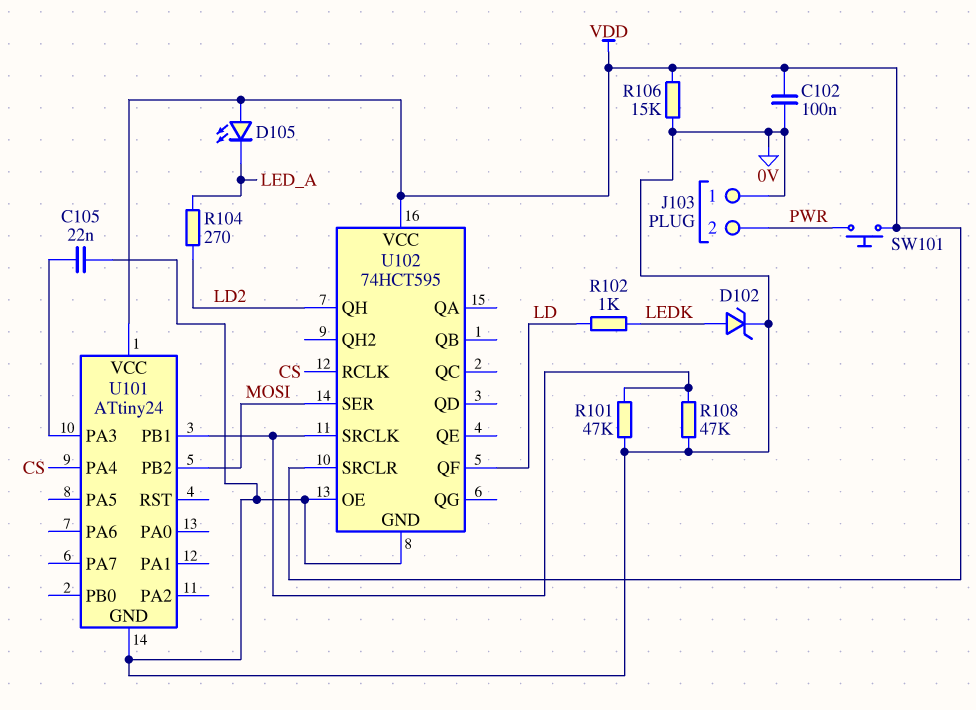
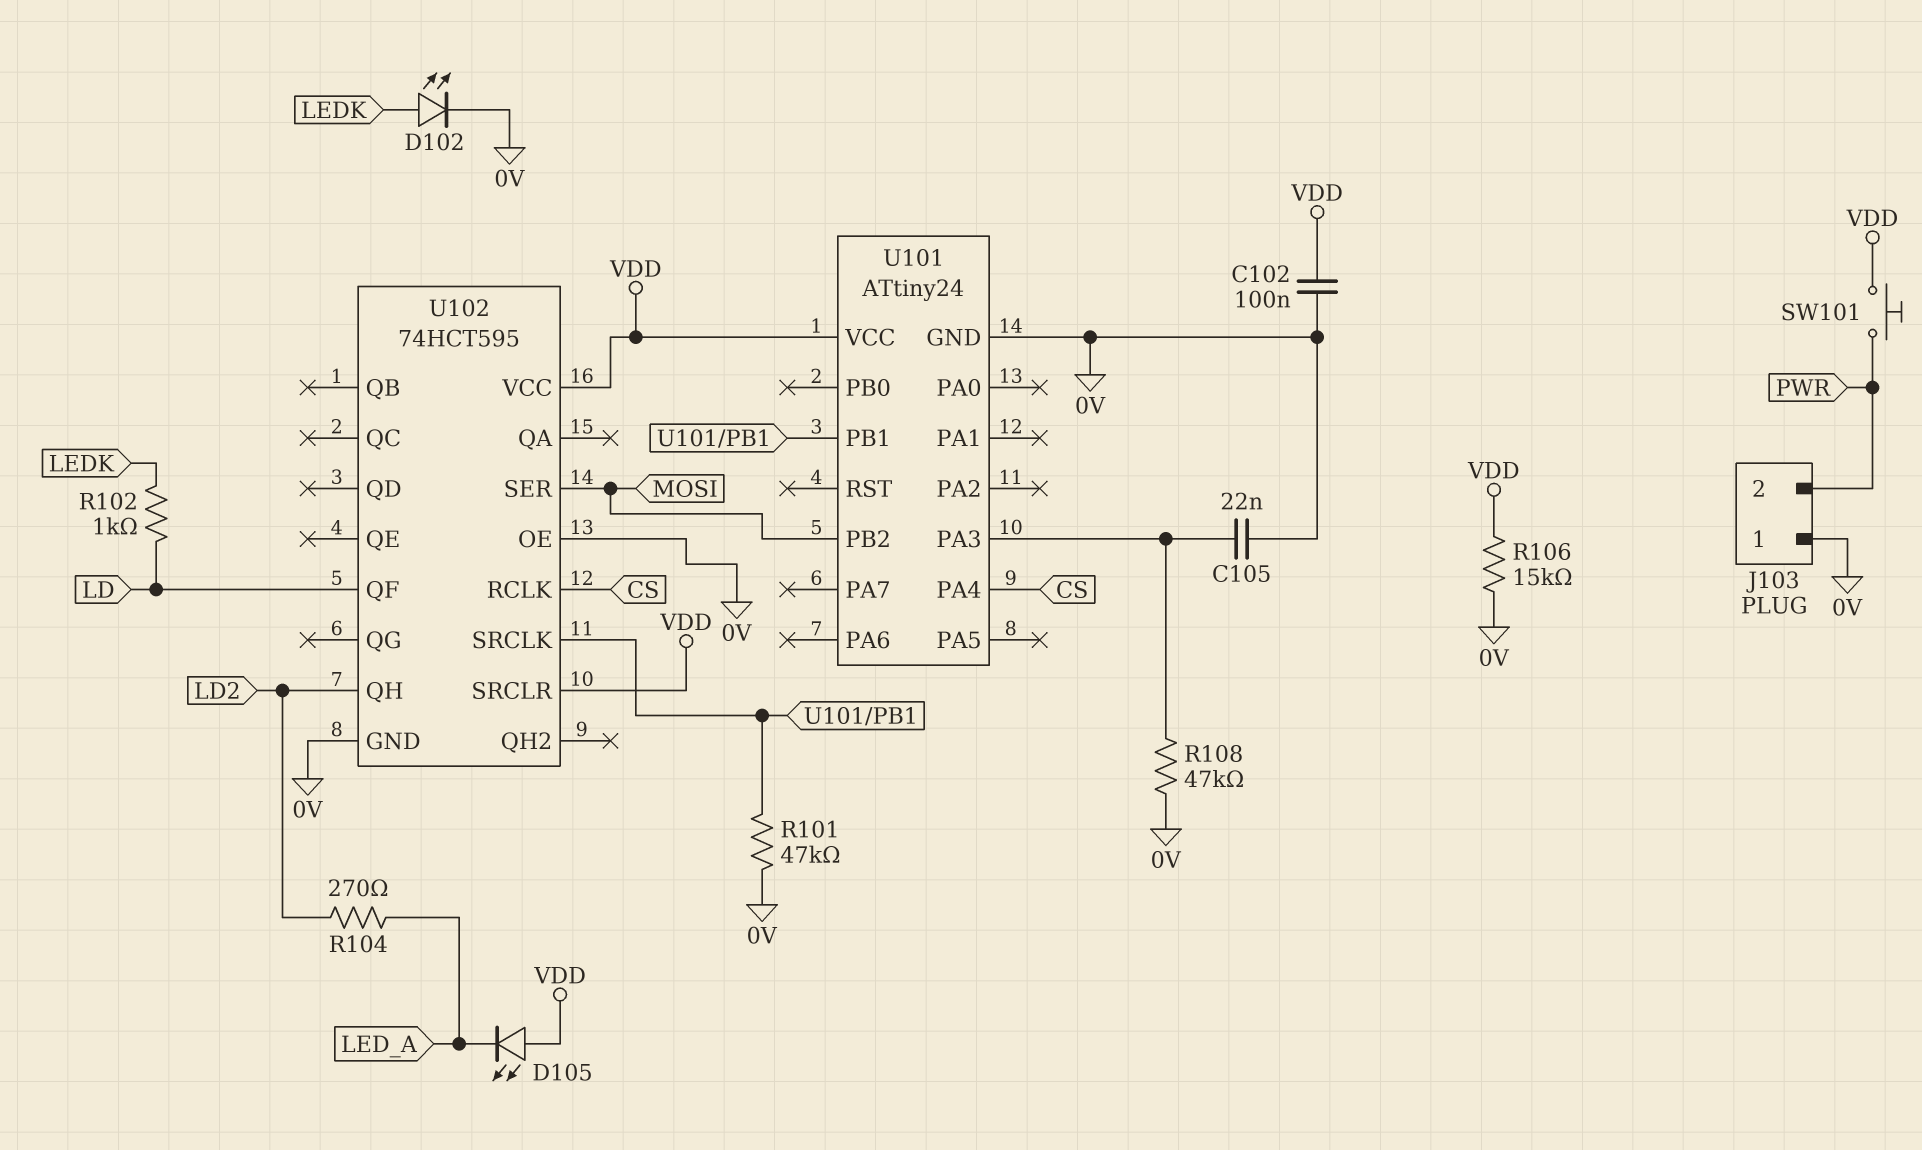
D102: zener (A LEDK, K 0V) -> LED (A LEDK, K 0V)
R108: 47k (0V, U101/PB1) -> 47k (0V, U101/PA3)

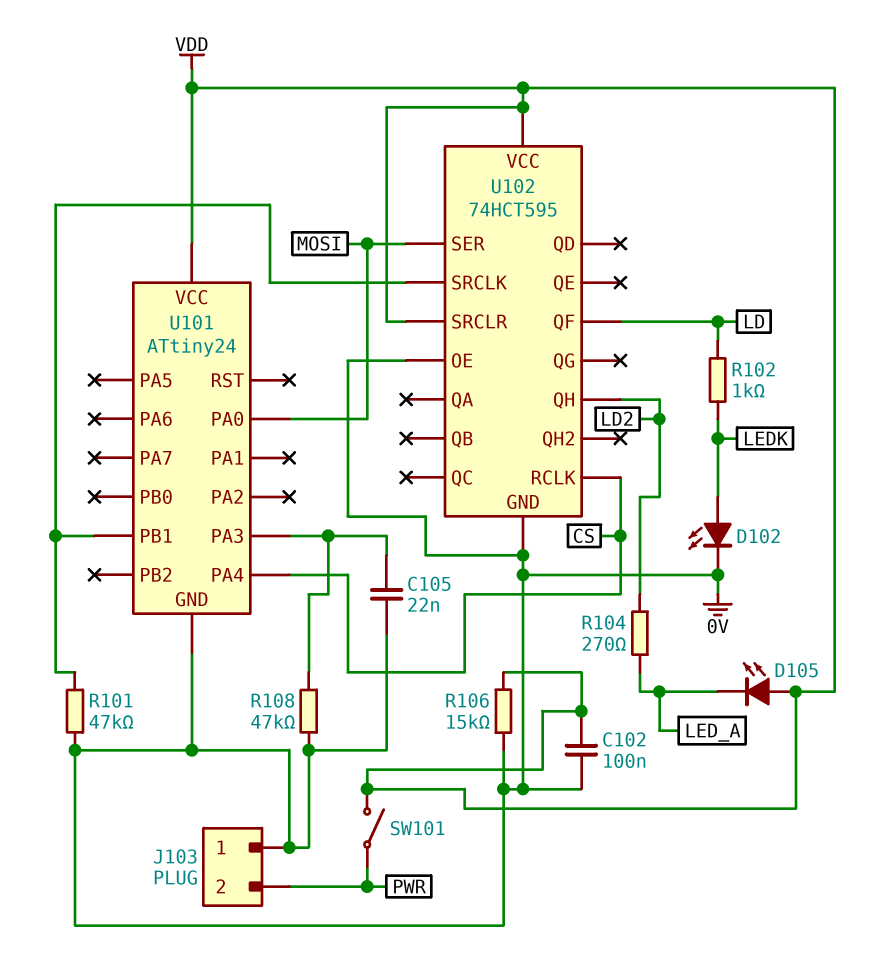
SW101: button (PWR, VDD) -> switch (PWR, VDD)
U101 pin PA0: none -> MOSI
U101 pin PB2: MOSI -> none

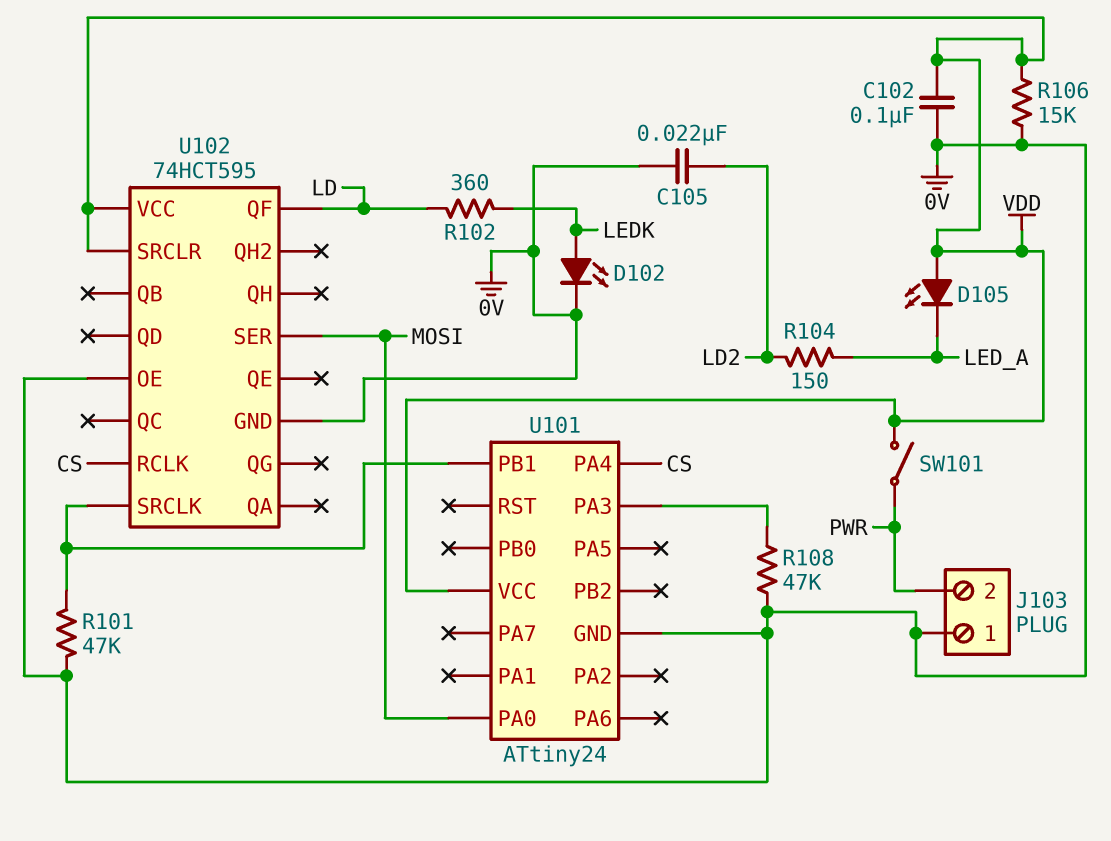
C105: 22nF (0V, U101/PA3) -> 22nF (0V, LD2)
R102: 1k (LD, LEDK) -> 360 (LD, LEDK)
R104: 270 (LD2, LED_A) -> 150 (LD2, LED_A)
U102 pin QH: LD2 -> none

